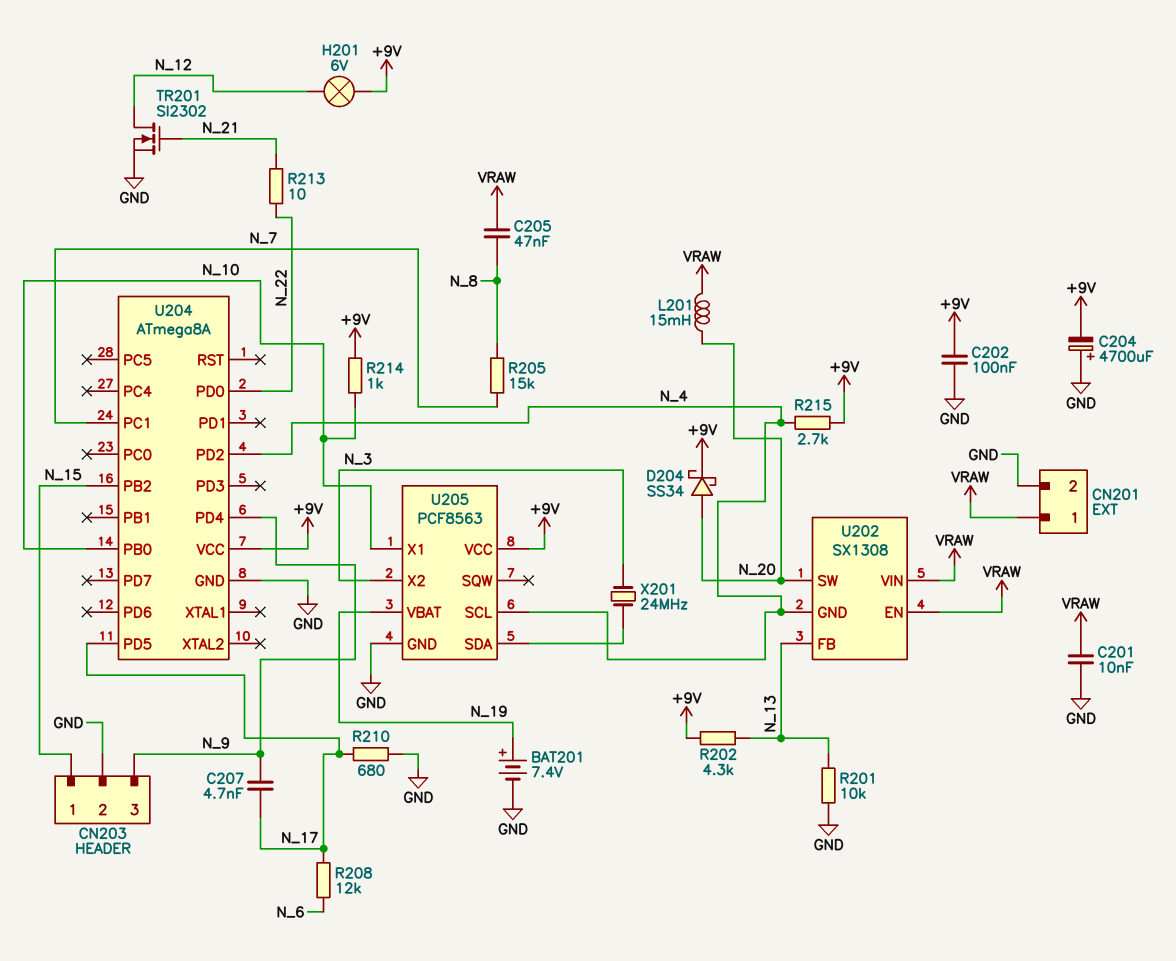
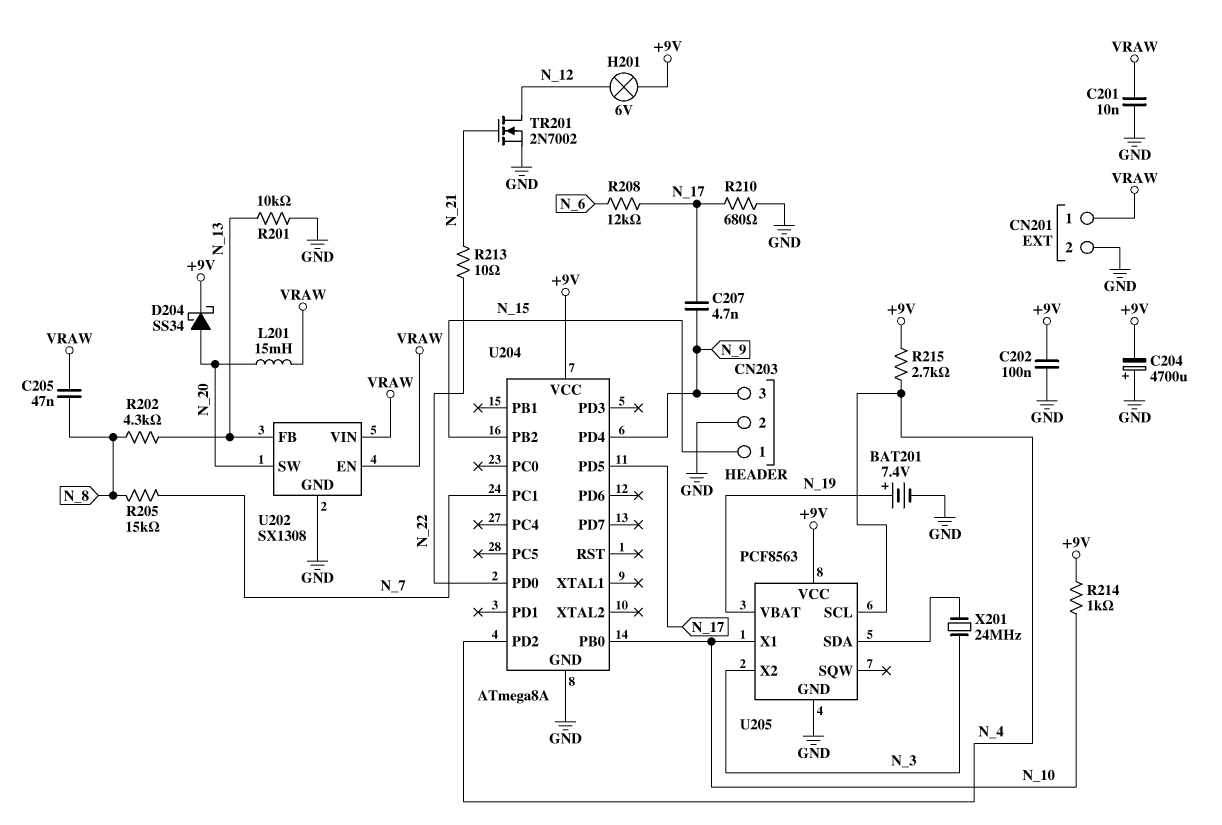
R202: 4.3k (+9V, N_13) -> 4.3k (N_8, N_13)
TR201: NMOS SI2302 (G N_21, D N_12, S GND) -> NMOS 2N7002 (G N_21, D N_12, S GND)
U202 pin GND: N_4 -> GND

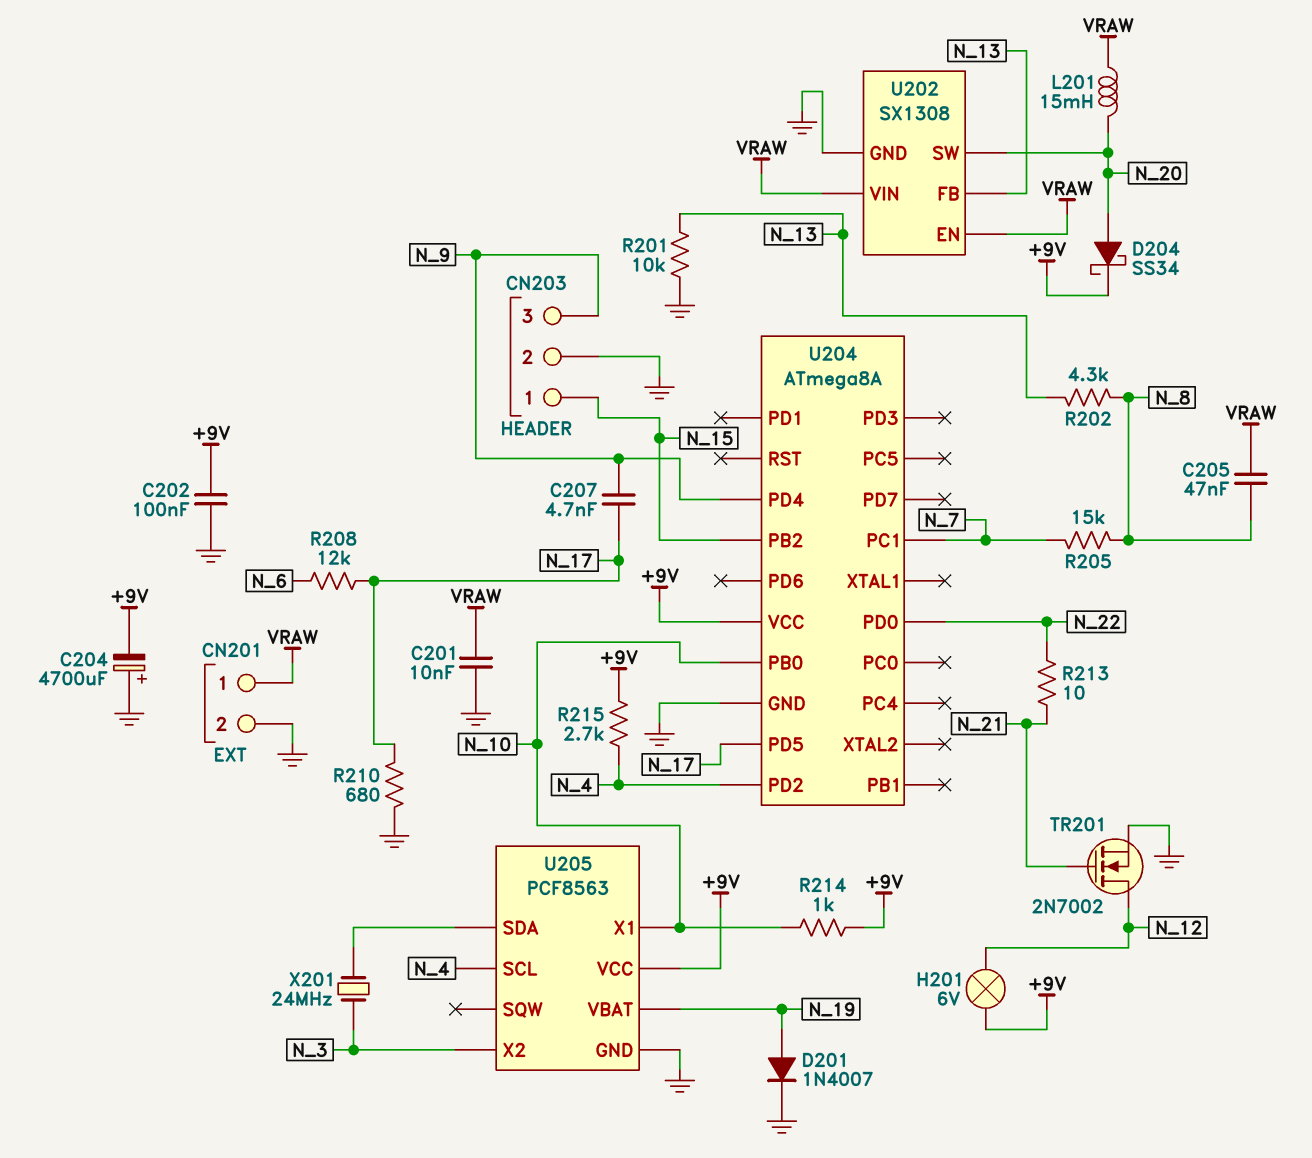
BAT201: 7.4V (plus N_19, minus GND) -> none
D201: none -> diode 1N4007 (A N_19, K GND)

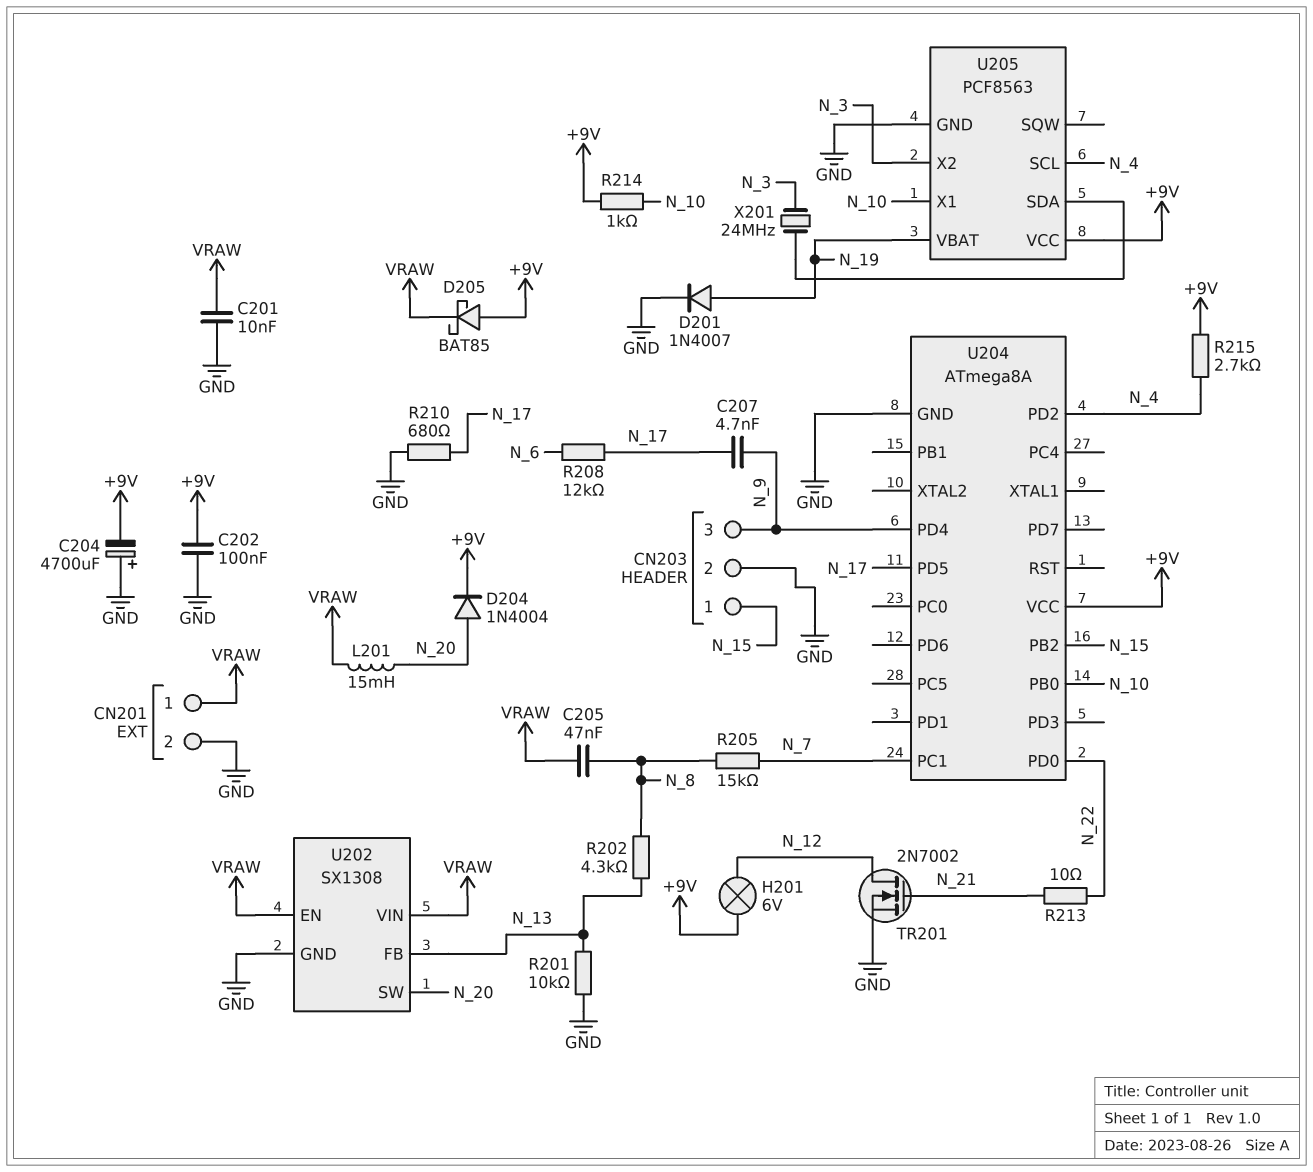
D204: schottky SS34 (A N_20, K +9V) -> diode 1N4004 (A N_20, K +9V)
D205: none -> schottky BAT85 (A +9V, K VRAW)

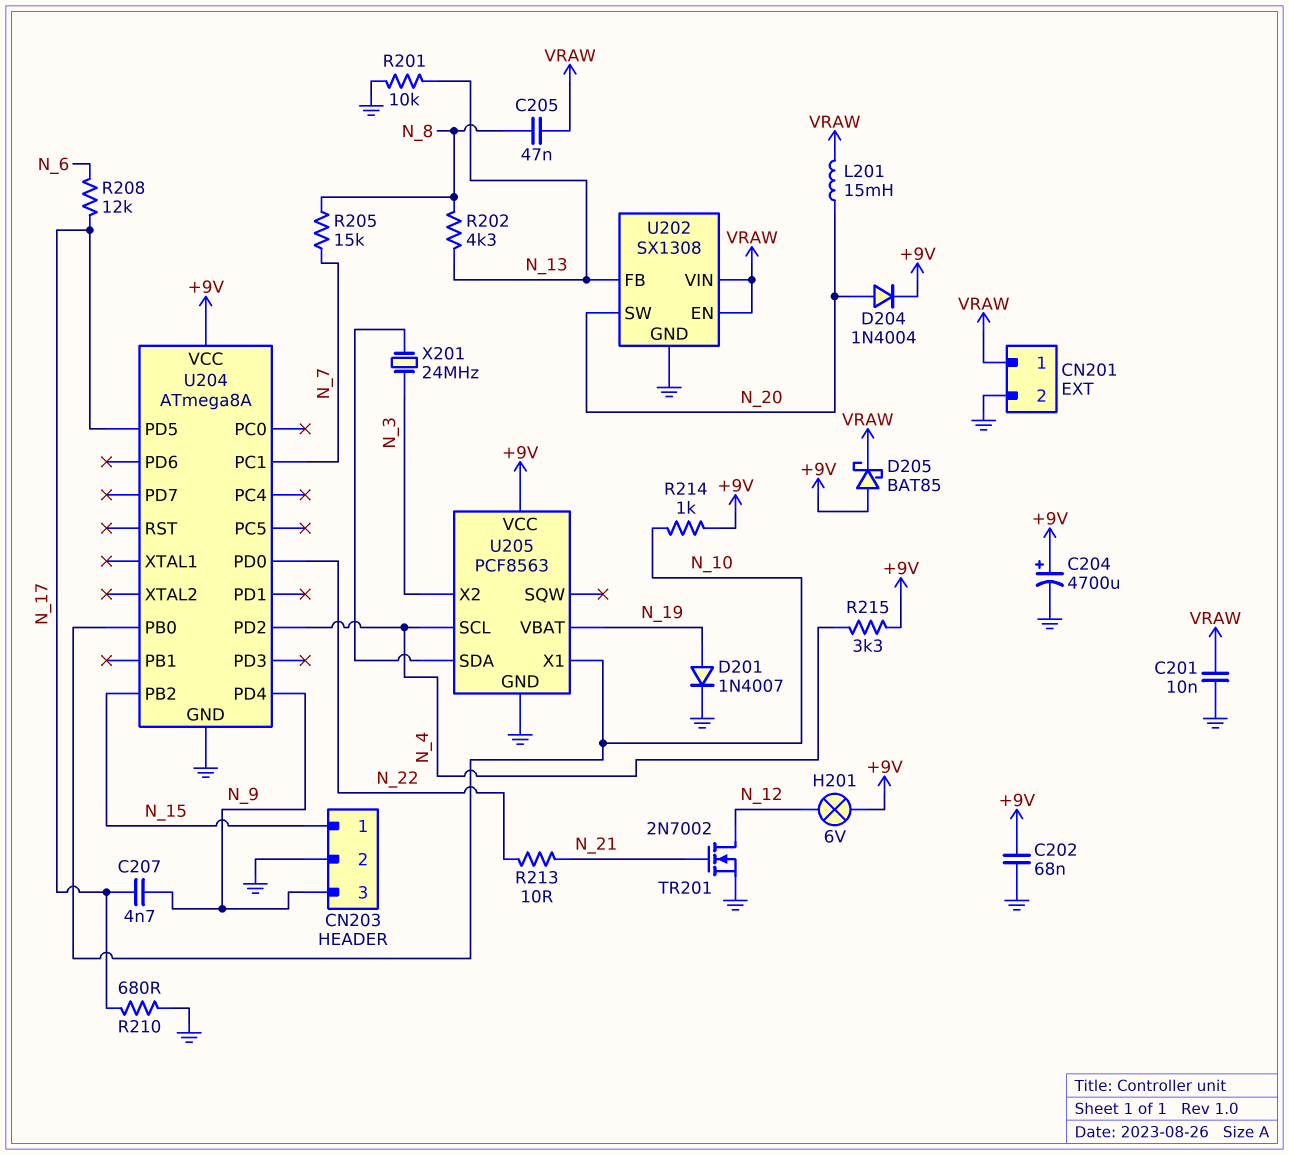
C202: 100nF (+9V, GND) -> 68nF (+9V, GND)
C204: 4700uF (plus GND, minus +9V) -> 4700uF (plus +9V, minus GND)
R215: 2.7k (+9V, N_4) -> 3.3k (+9V, N_4)

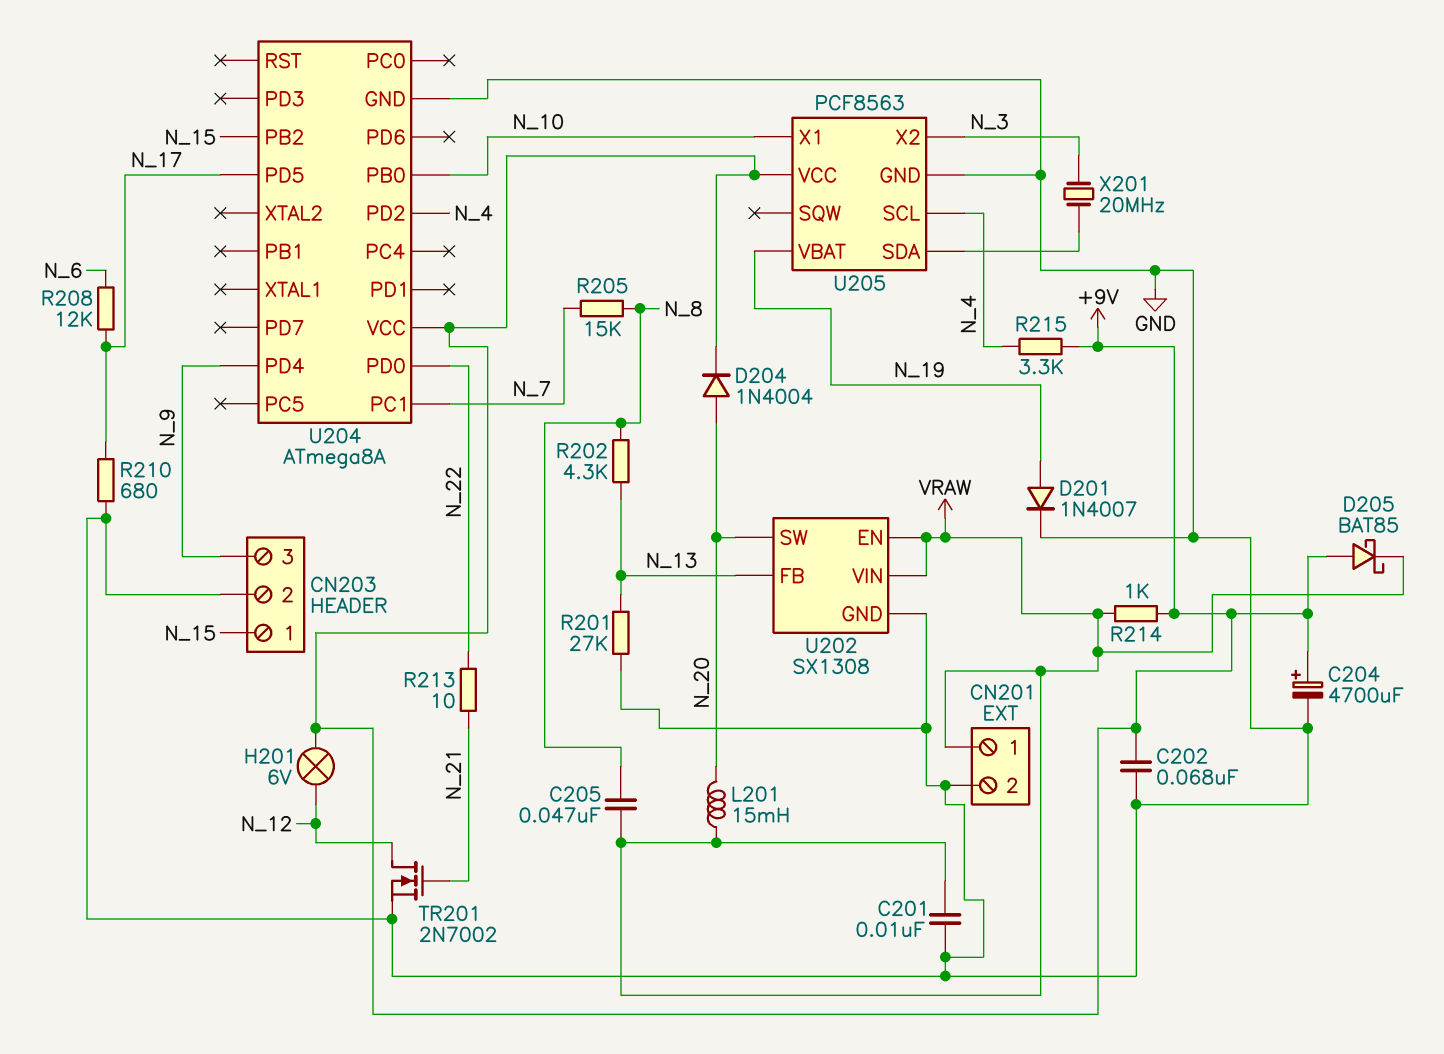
C207: 4.7nF (N_9, N_17) -> none
R201: 10k (GND, N_13) -> 27k (GND, N_13)
R214: 1k (+9V, N_10) -> 1k (+9V, VRAW)
X201: 24MHz (N_3, U205/SDA) -> 20MHz (N_3, U205/SDA)

